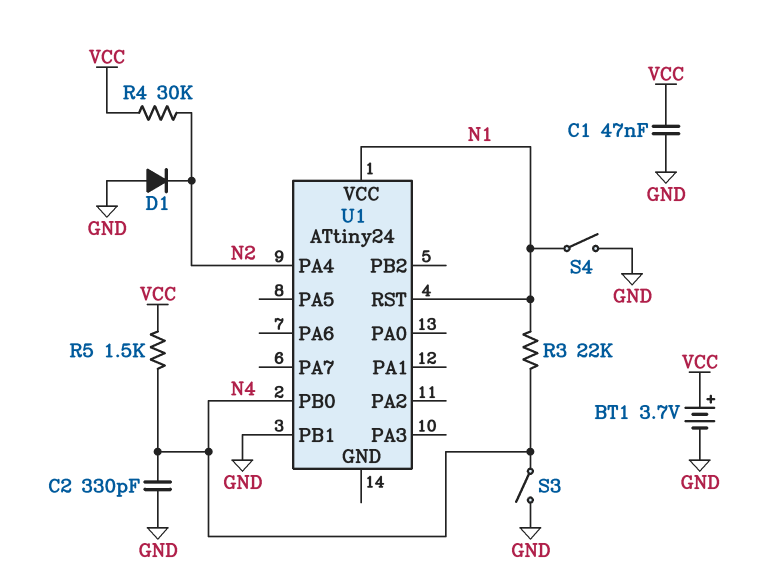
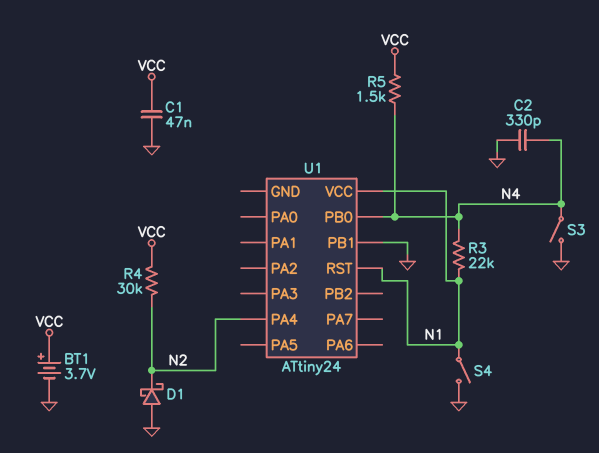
D1: diode (A GND, K N2) -> schottky (A GND, K N2)

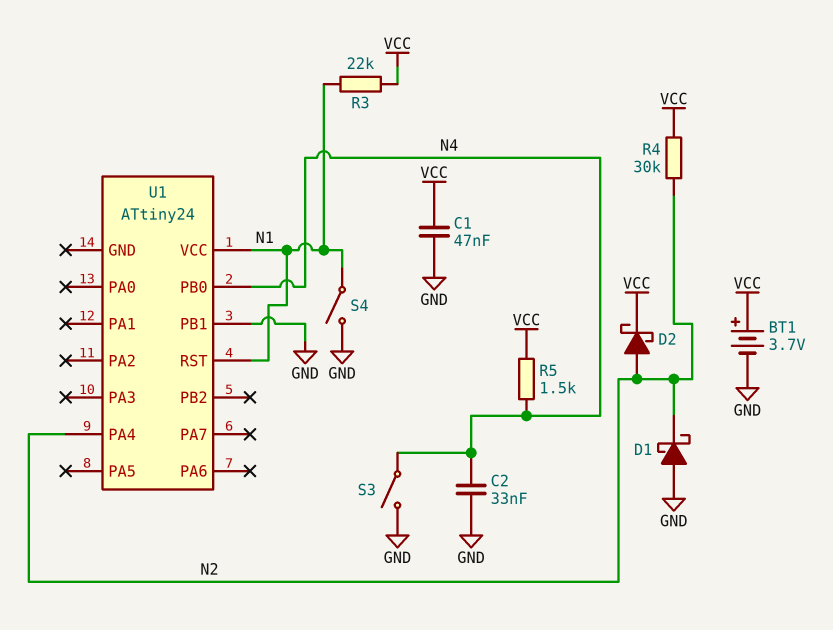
C2: 330pF (GND, N4) -> 33nF (GND, N4)
D2: none -> schottky (A N2, K VCC)
R3: 22k (N1, N4) -> 22k (N1, VCC)

